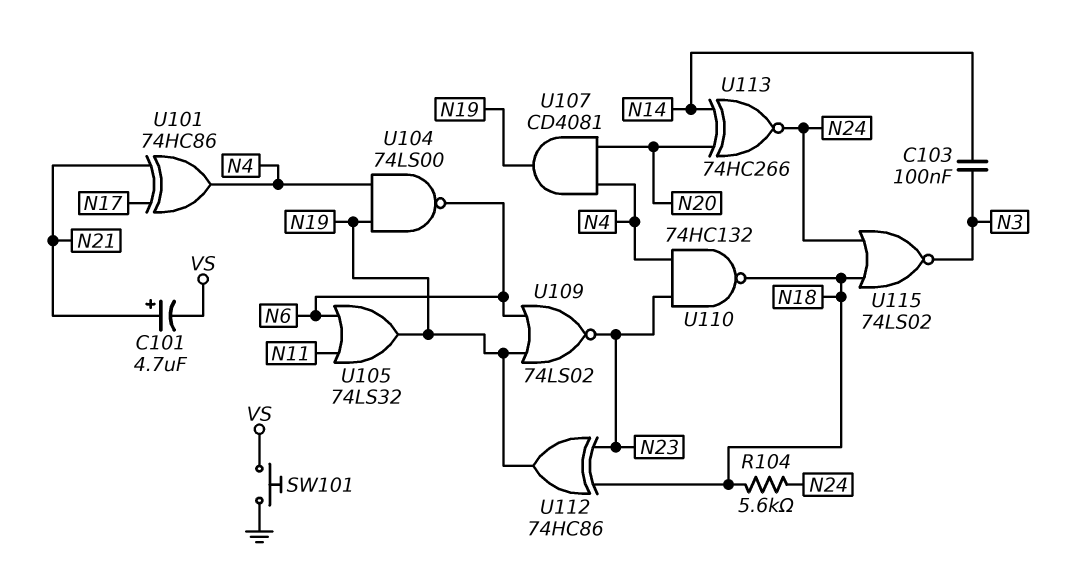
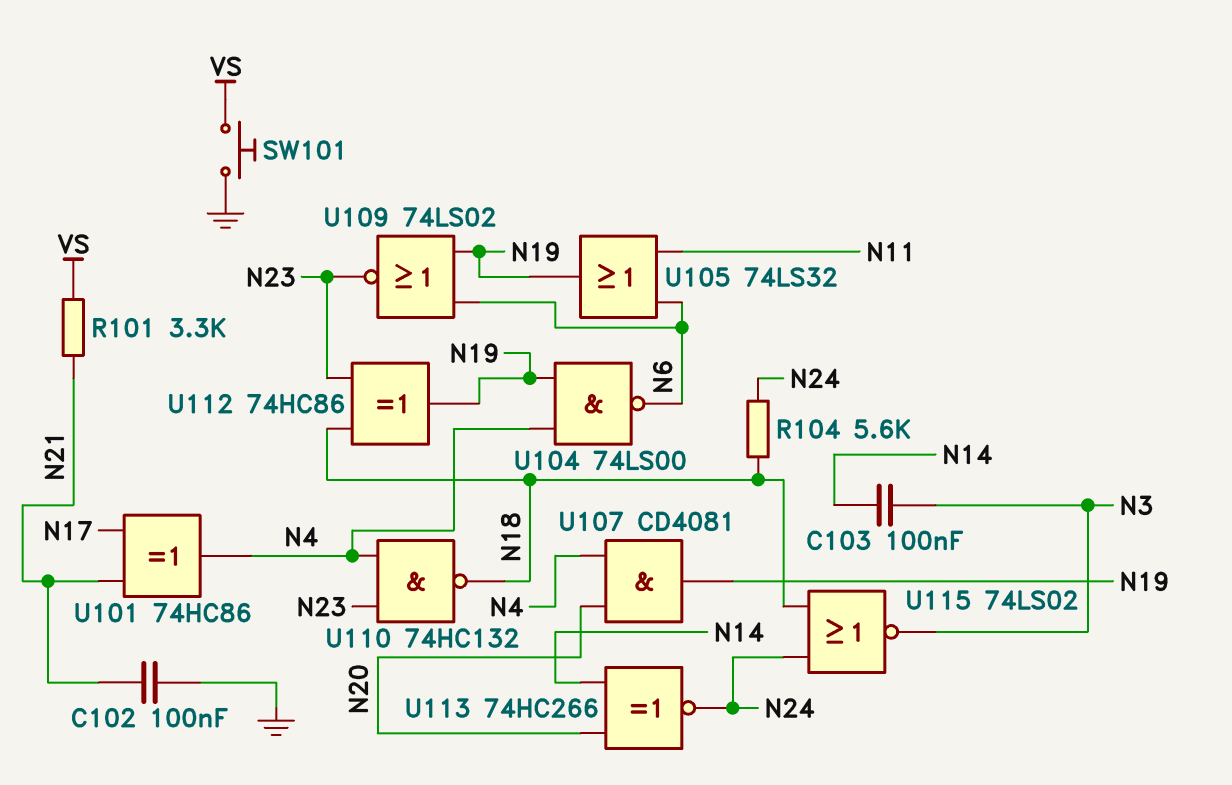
C101: 4.7uF (plus N21, minus VS) -> none
C102: none -> 100nF (GND, N21)
R101: none -> 3.3k (N21, VS)

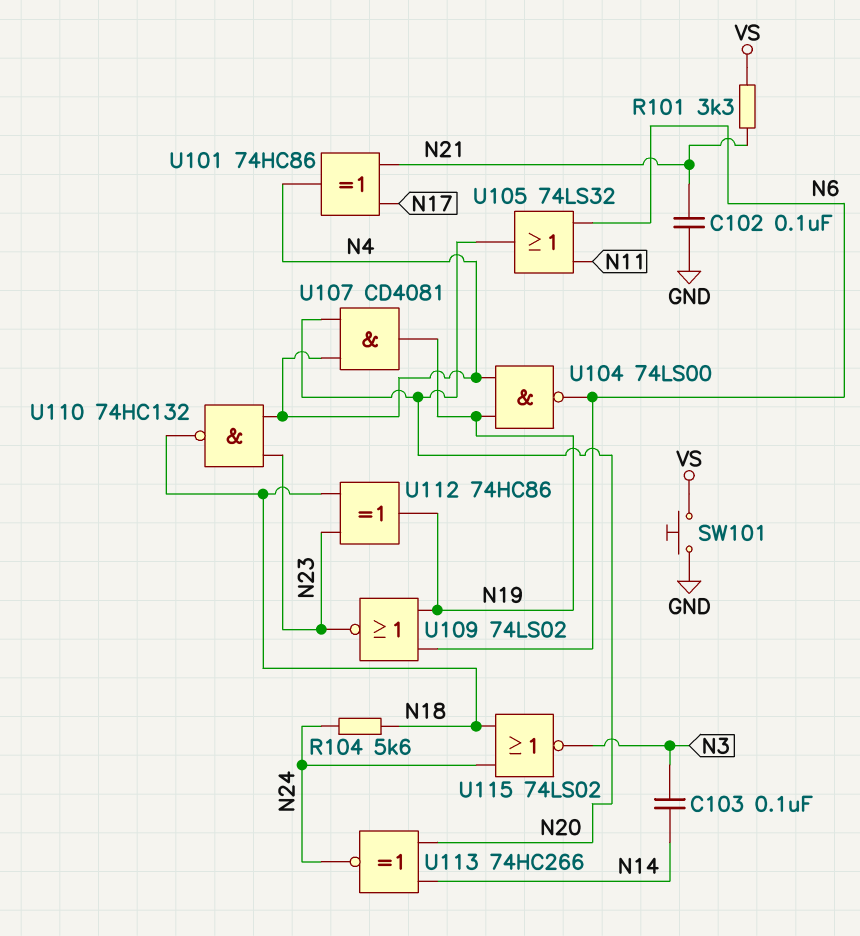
U105: OR 74LS32 (in N6, in N11, out N19) -> OR 74LS32 (in N6, in N11, out N20)

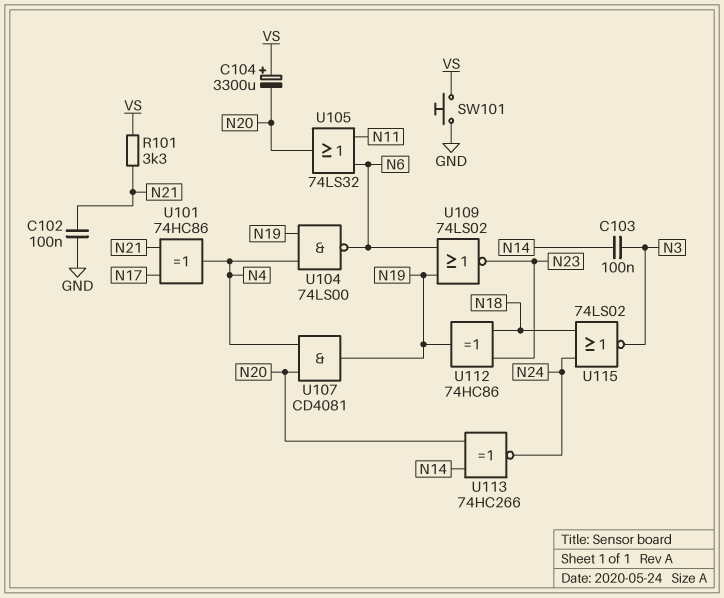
C104: none -> 3300uF (plus VS, minus N20)
R104: 5.6k (N18, N24) -> none
U110: NAND 74HC132 (in N4, in N23, out N18) -> none

